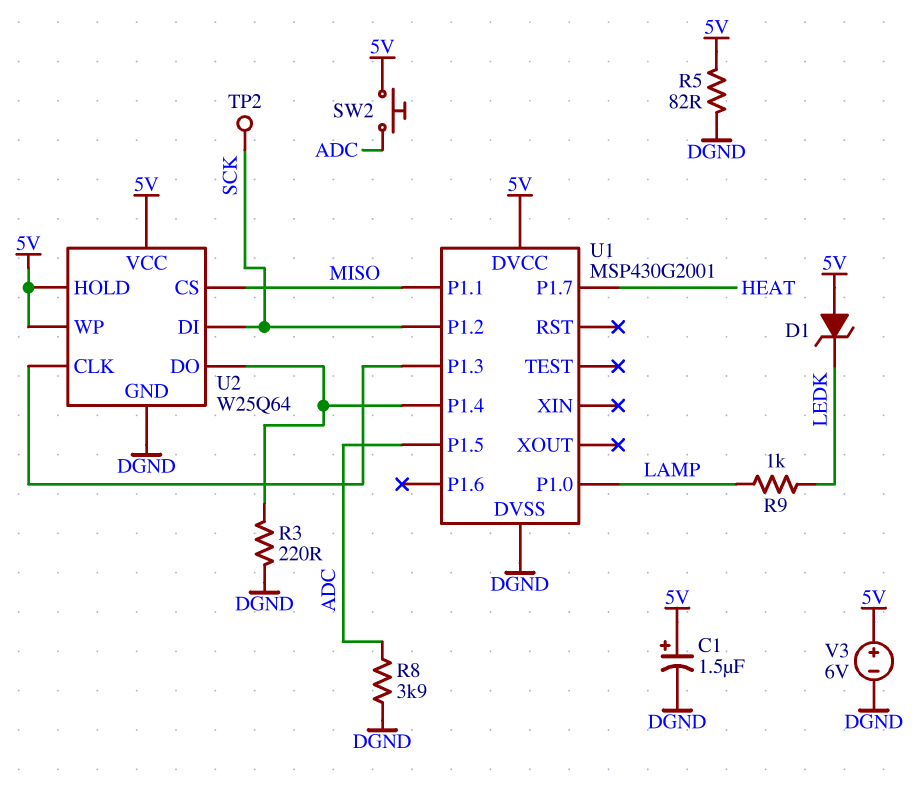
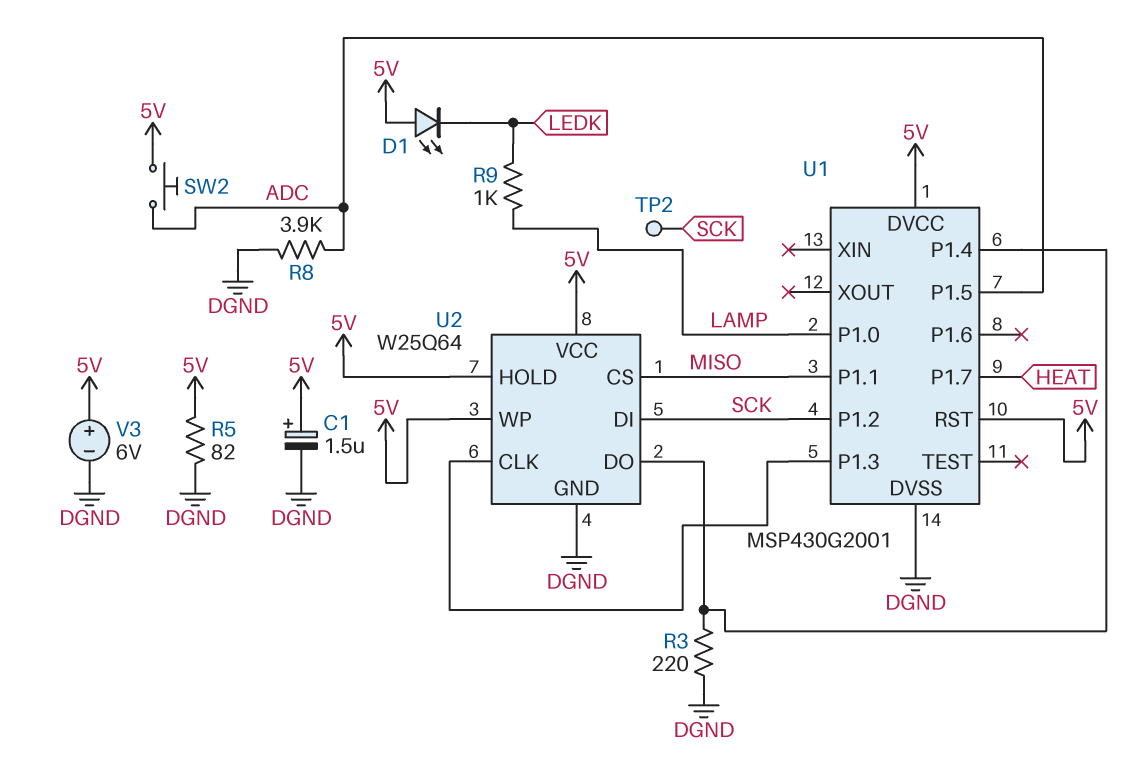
D1: zener (A 5V, K LEDK) -> LED (A 5V, K LEDK)
U1 pin RST: none -> 5V

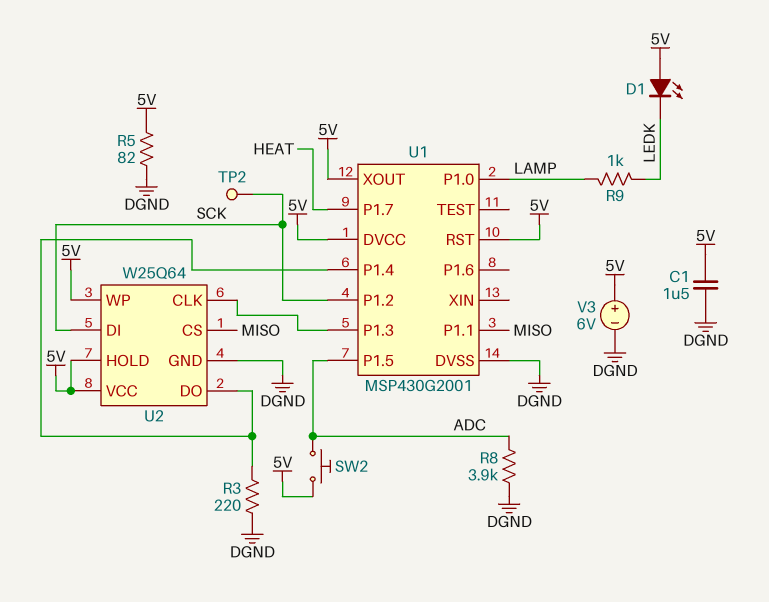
C1: 1.5uF (plus 5V, minus DGND) -> 1.5uF (5V, DGND)
U1 pin XOUT: none -> 5V

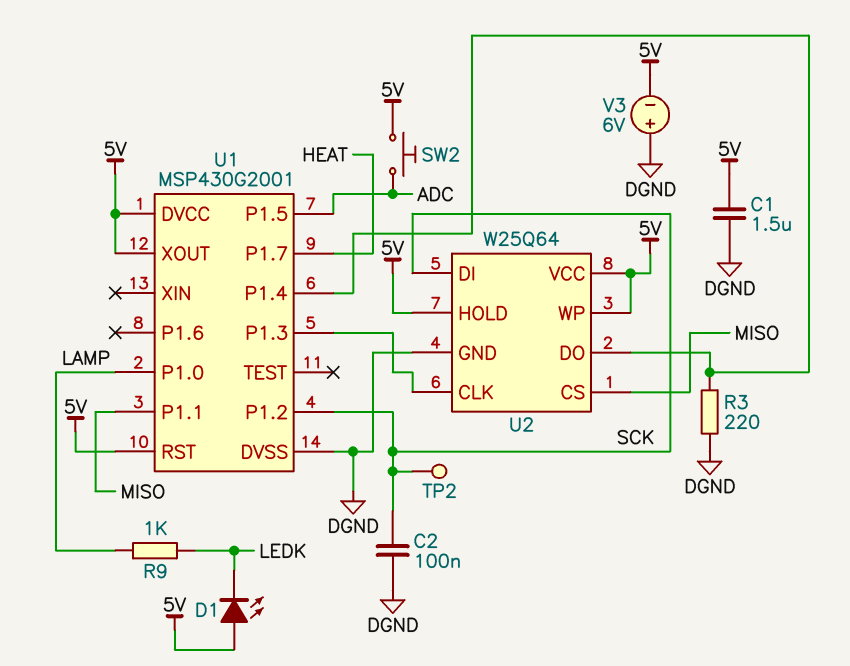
C2: none -> 100nF (DGND, SCK)
R5: 82 (5V, DGND) -> none
R8: 3.9k (ADC, DGND) -> none
V3: 6V (plus 5V, minus DGND) -> 6V (plus DGND, minus 5V)

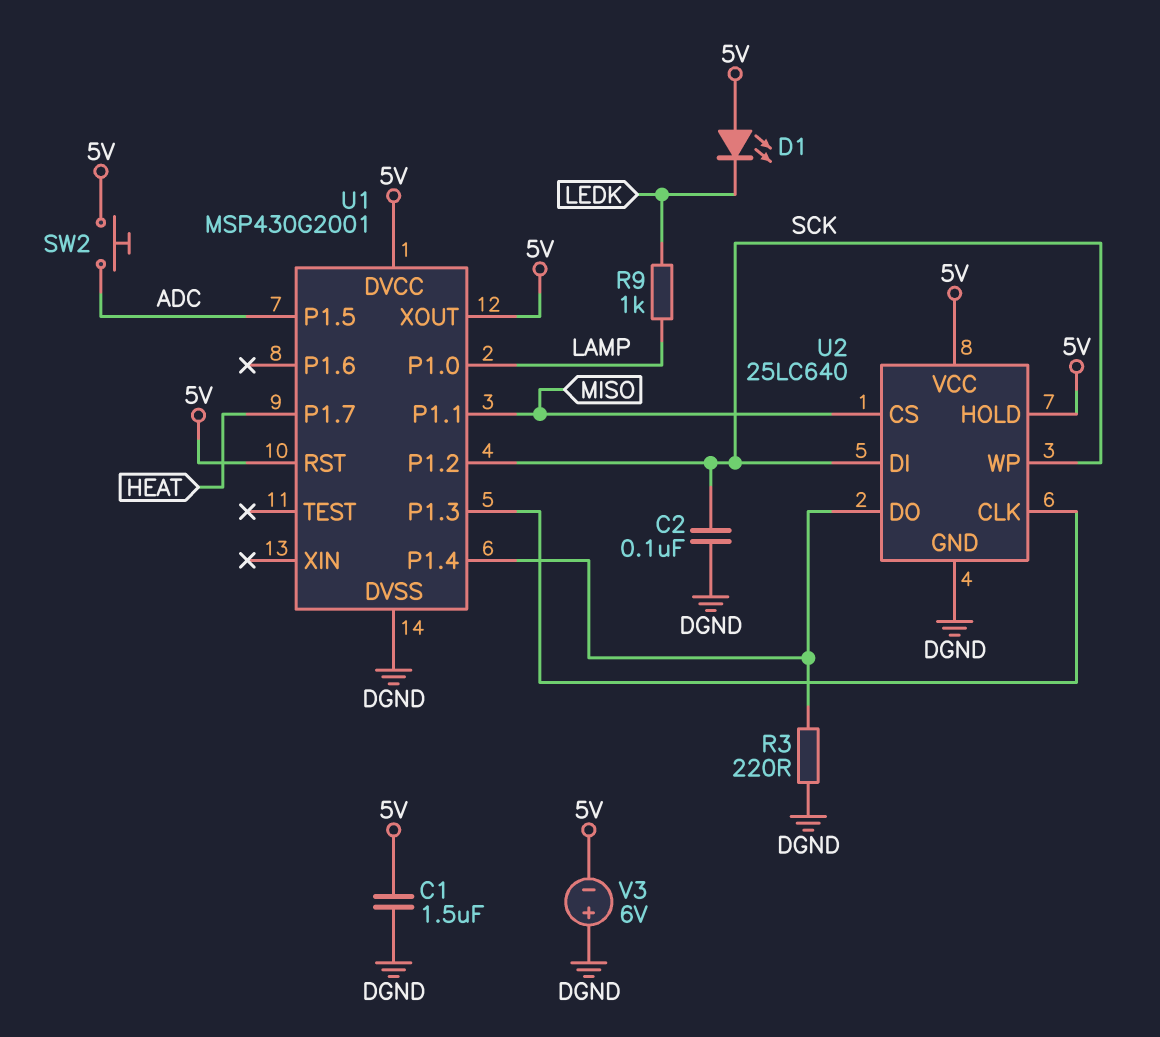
TP2: test point (SCK) -> none
U2: W25Q64 -> 25LC640
U2 pin WP: 5V -> SCK

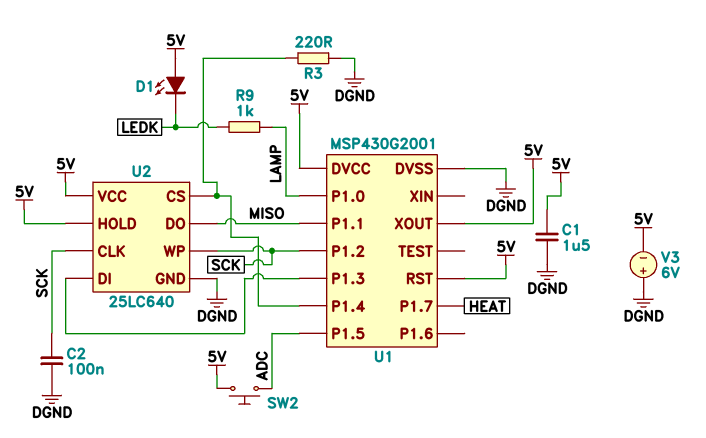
U2 pin CLK: U1/P1.3 -> SCK
U2 pin CS: MISO -> U1/P1.4
U2 pin DI: SCK -> U1/P1.3
U2 pin DO: U1/P1.4 -> MISO

